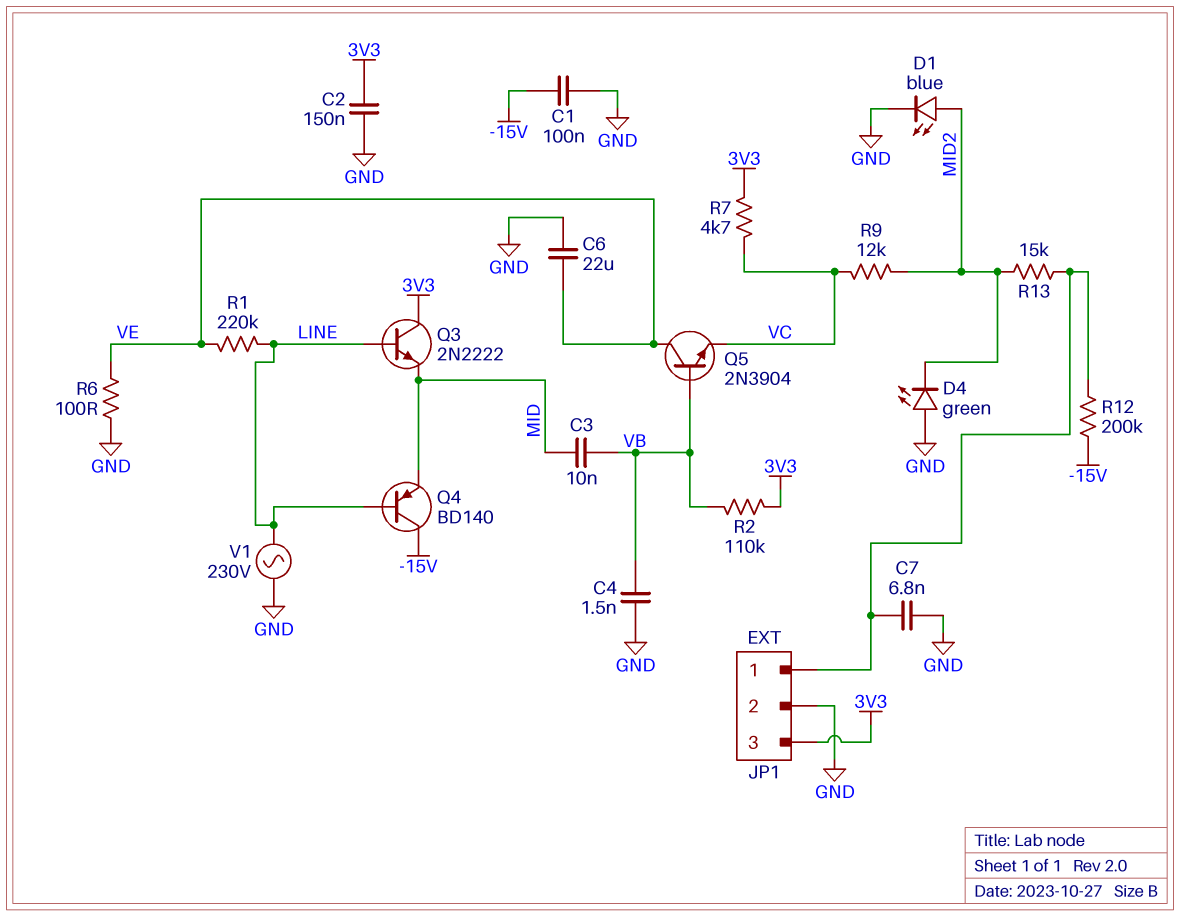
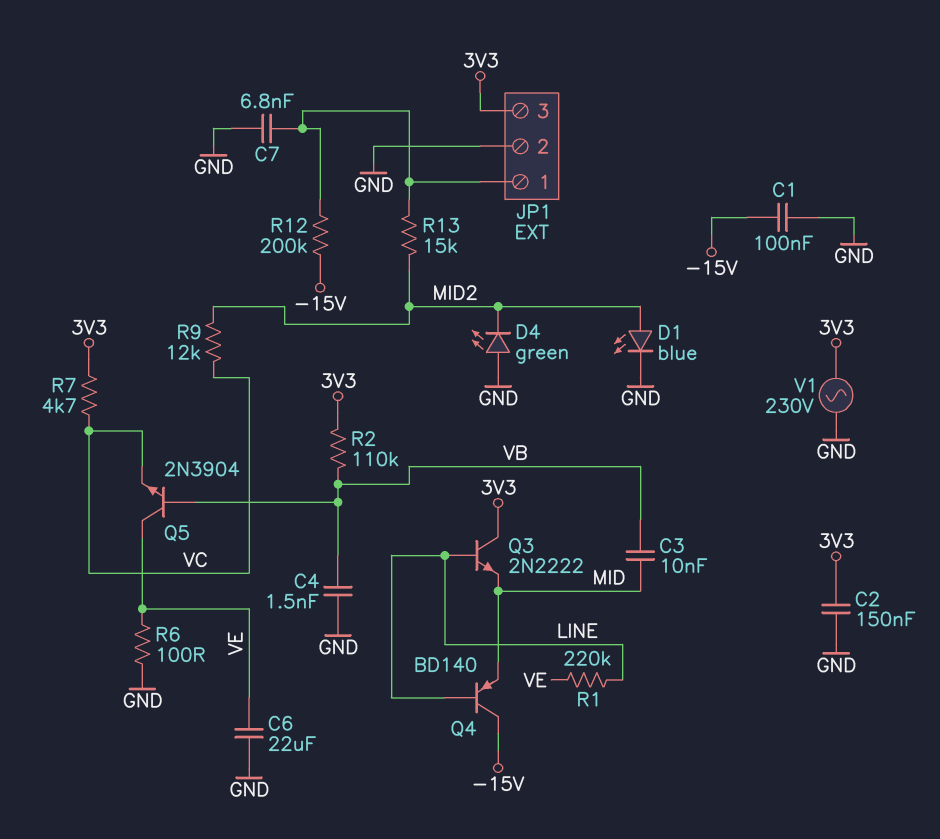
V1: AC 230V (GND, LINE) -> AC 230V (3V3, GND)

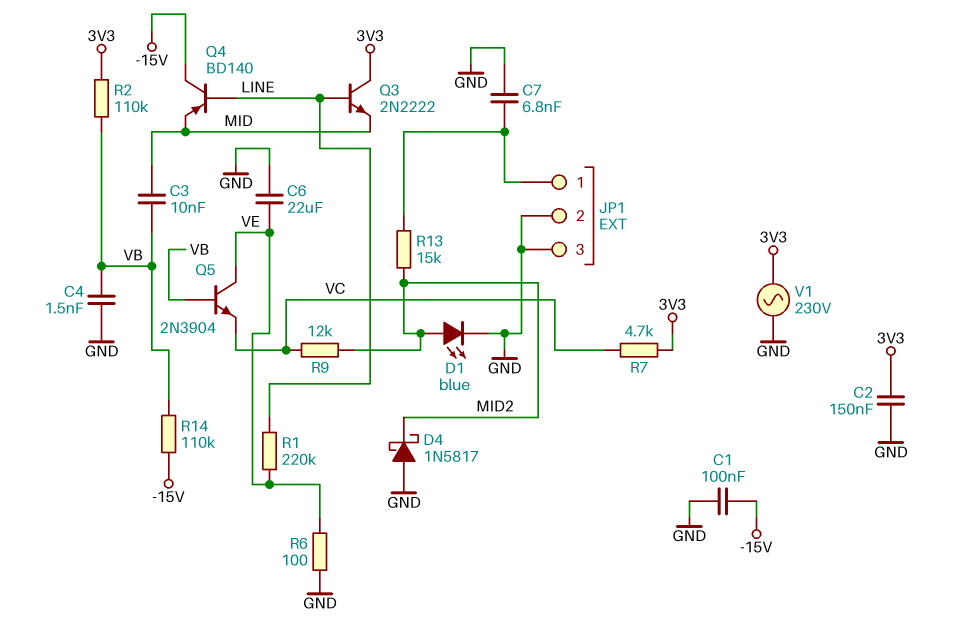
D4: LED green (A GND, K MID2) -> schottky 1N5817 (A GND, K MID2)
JP1 pin 3: 3V3 -> GND
R12: 200k (-15V, JP1/1) -> none
R14: none -> 110k (-15V, VB)

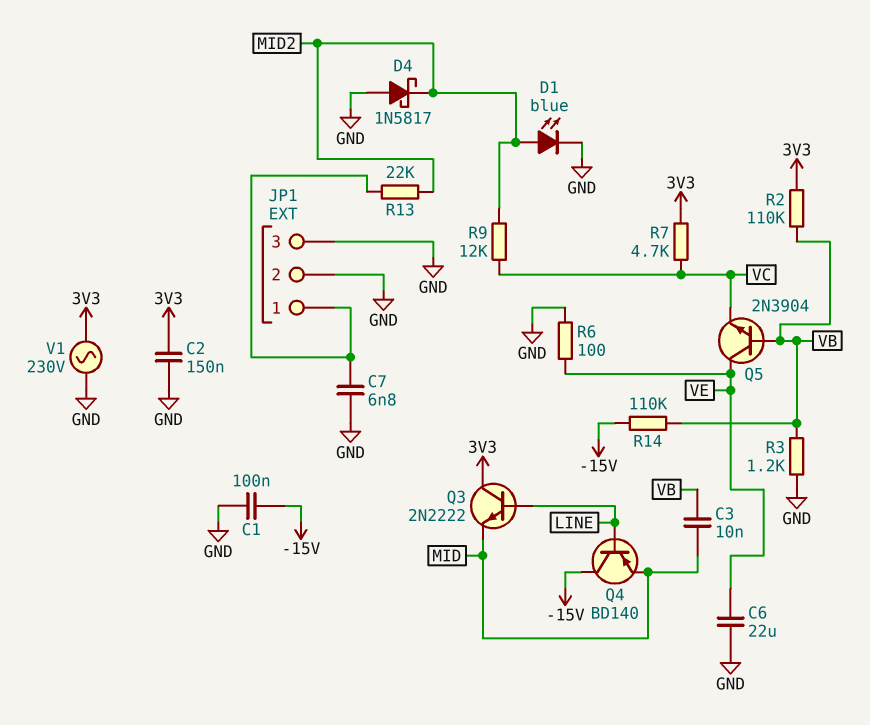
C4: 1.5nF (GND, VB) -> none
R1: 220k (LINE, VE) -> none
R3: none -> 1.2k (GND, VB)
R13: 15k (JP1/1, MID2) -> 22k (JP1/1, MID2)

